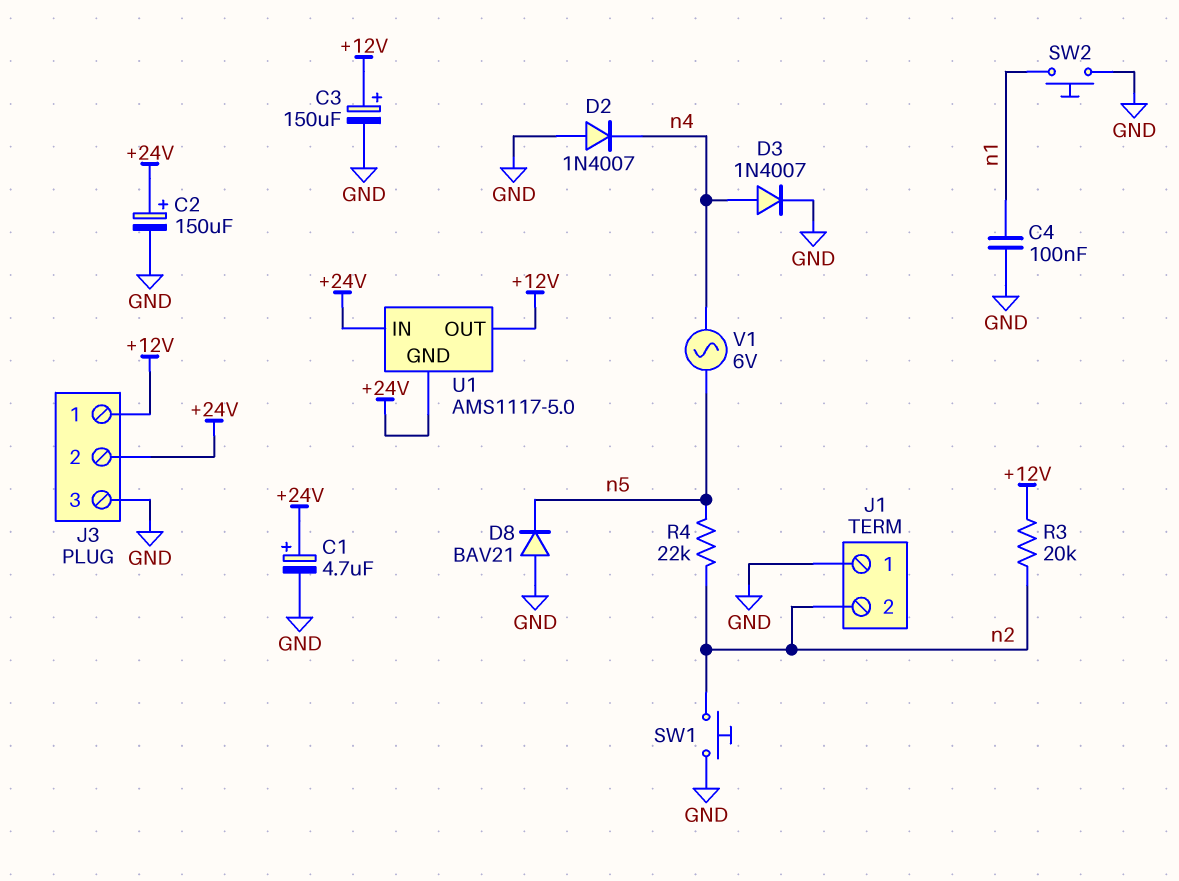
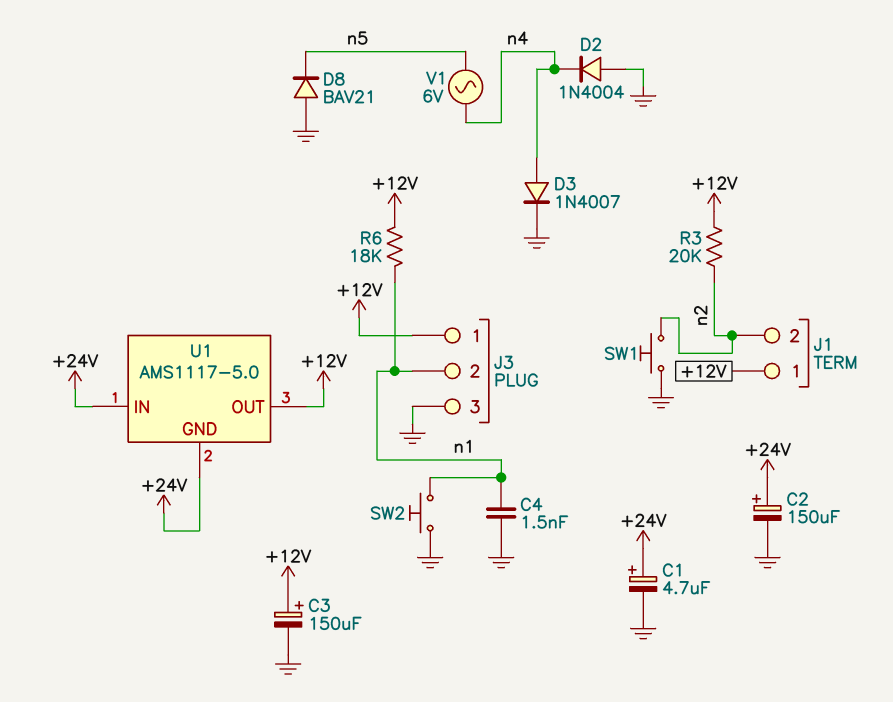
C4: 100nF (GND, n1) -> 1.5nF (GND, n1)
D2: diode 1N4007 (A GND, K n4) -> diode 1N4004 (A GND, K n4)
J1 pin 1: GND -> +12V
J3 pin 2: +24V -> n1
R4: 22k (n2, n5) -> none
R6: none -> 18k (+12V, n1)

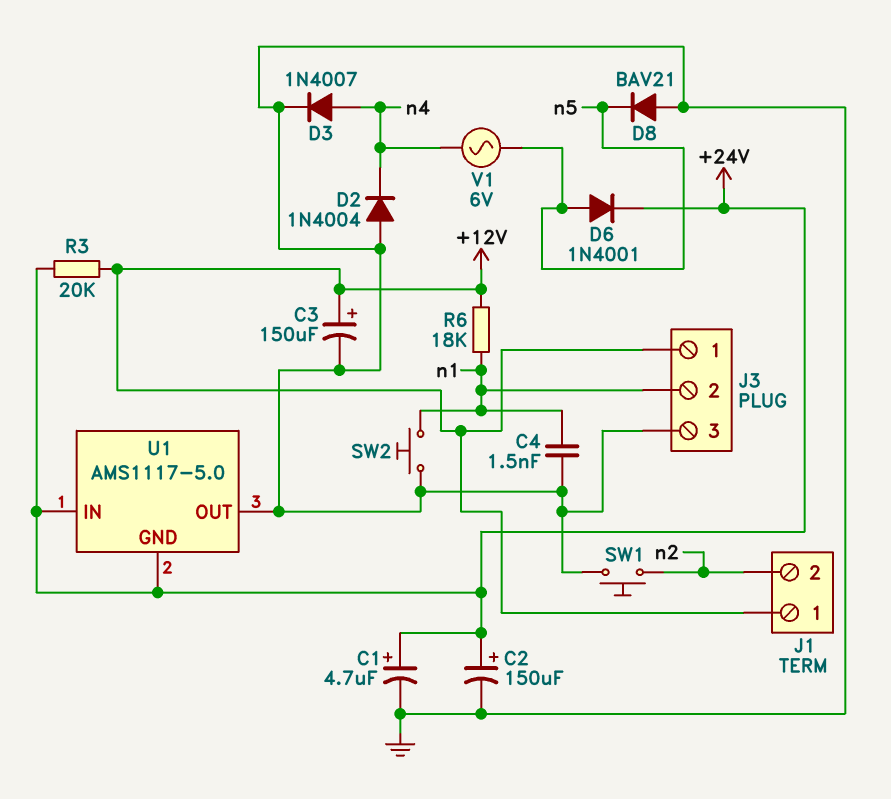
D6: none -> diode 1N4001 (A n5, K +24V)
R3: 20k (+12V, n2) -> 20k (+12V, +24V)
U1 pin OUT: +12V -> GND

